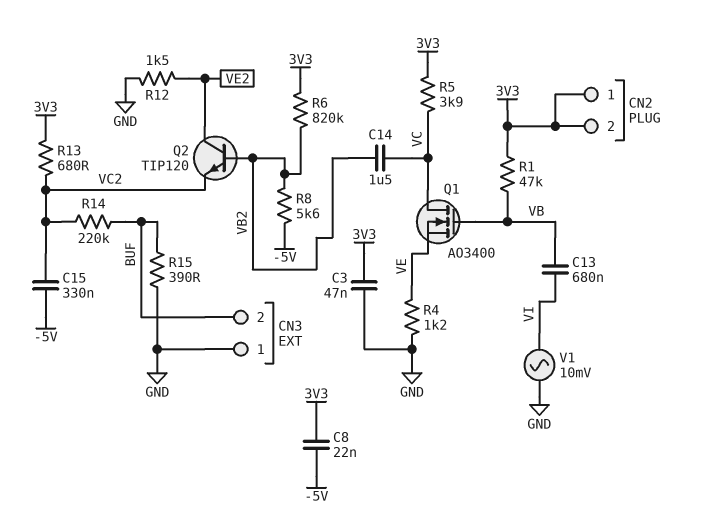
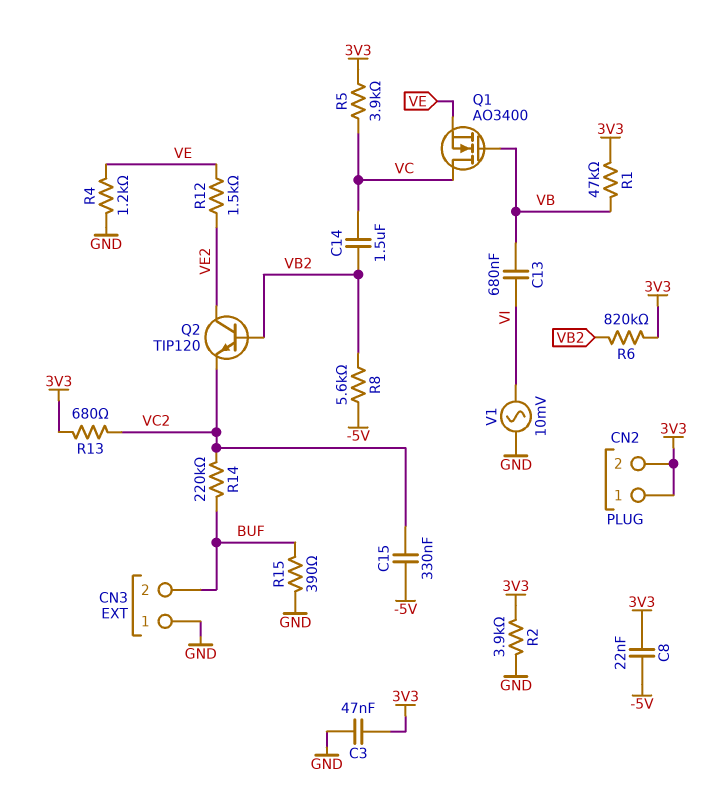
R2: none -> 3.9k (3V3, GND)
R12: 1.5k (GND, VE2) -> 1.5k (VE, VE2)

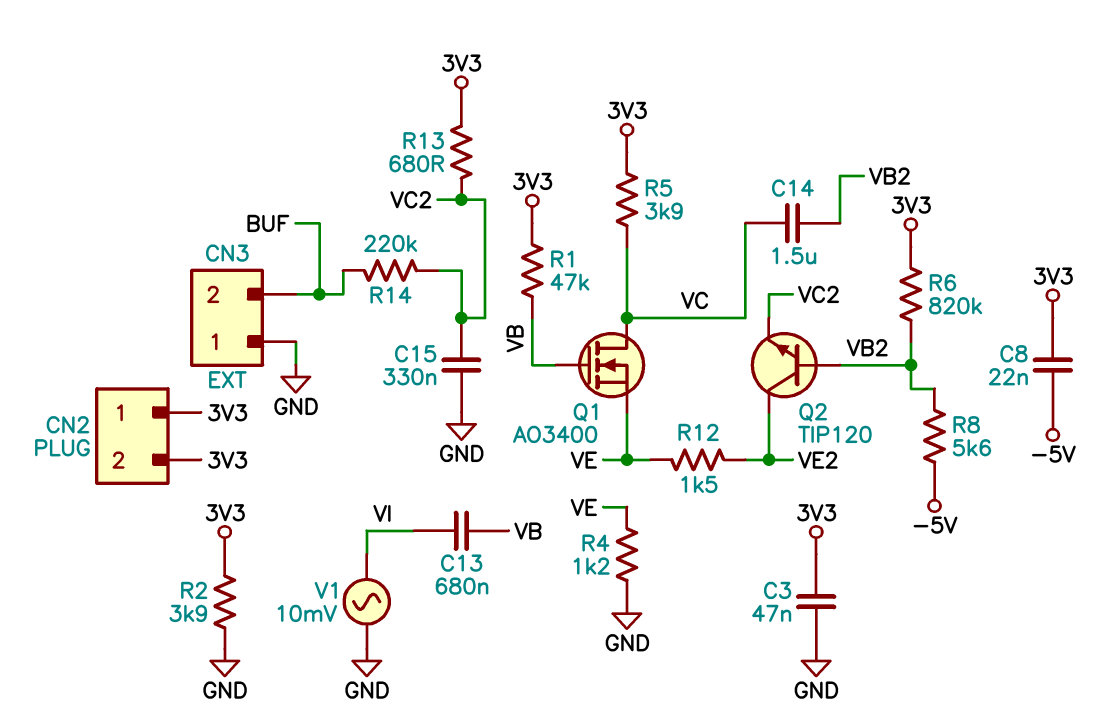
C15: 330nF (-5V, VC2) -> 330nF (GND, VC2)
R15: 390 (BUF, GND) -> none

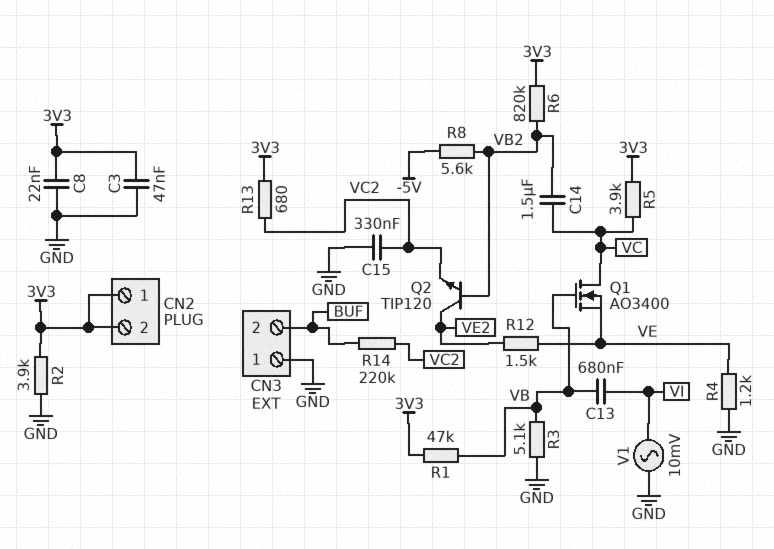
C8: 22nF (-5V, 3V3) -> 22nF (3V3, GND)
R3: none -> 5.1k (GND, VB)

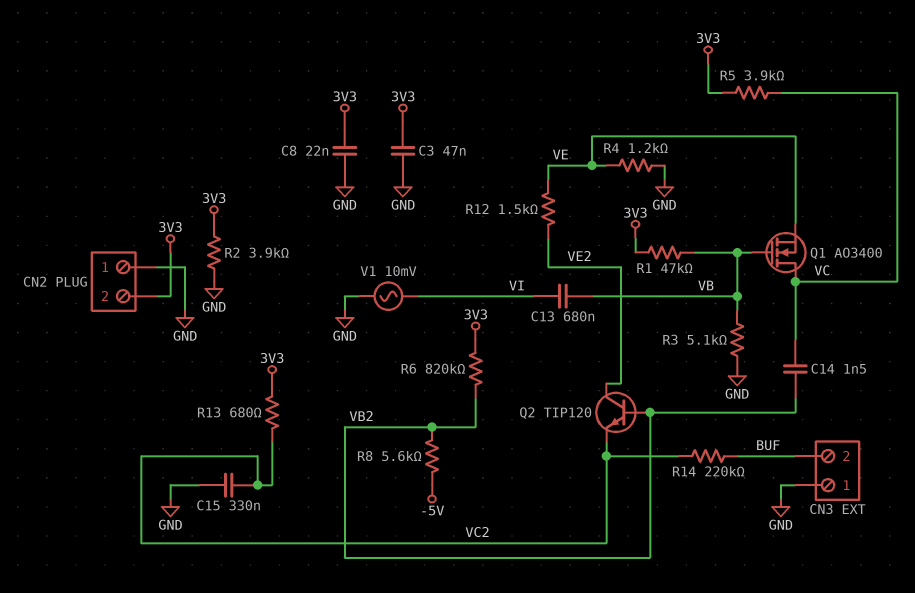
C14: 1.5uF (VB2, VC) -> 1.5nF (VB2, VC)
CN2 pin 1: 3V3 -> GND

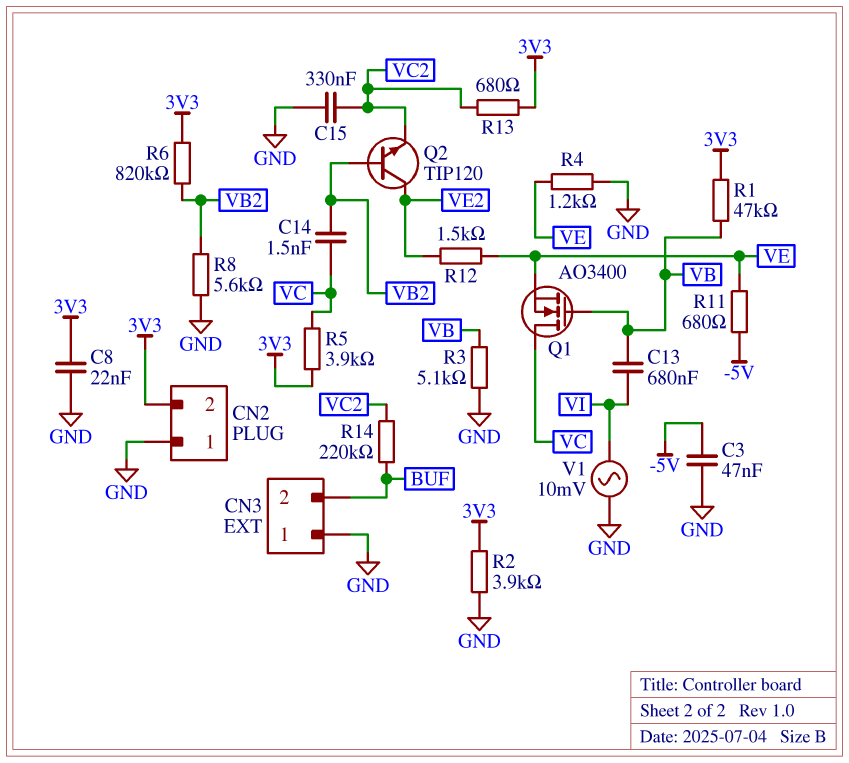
C3: 47nF (3V3, GND) -> 47nF (-5V, GND)
R8: 5.6k (-5V, VB2) -> 5.6k (GND, VB2)
R11: none -> 680 (-5V, VE)

